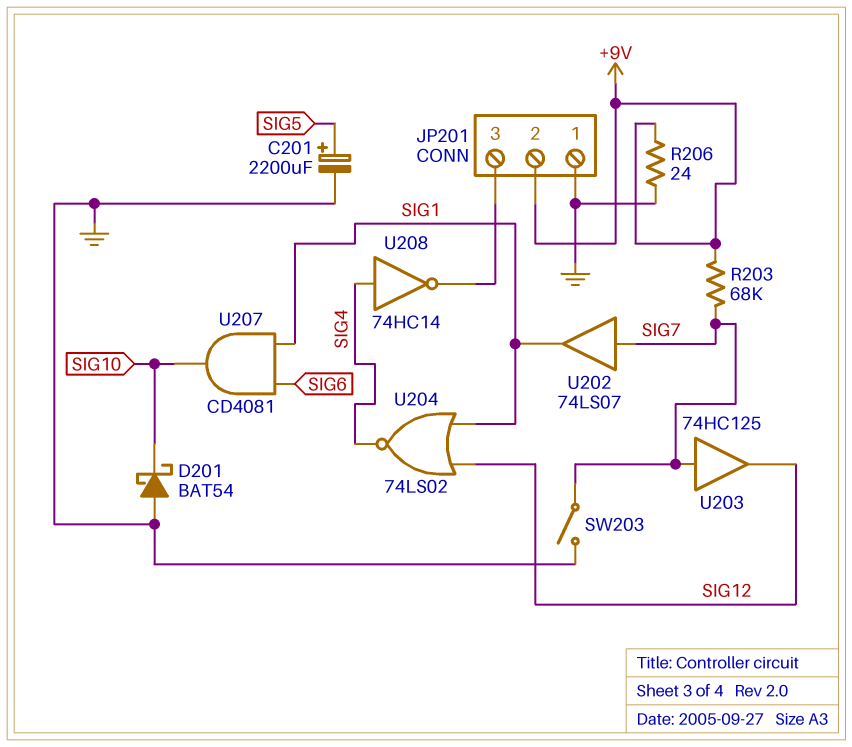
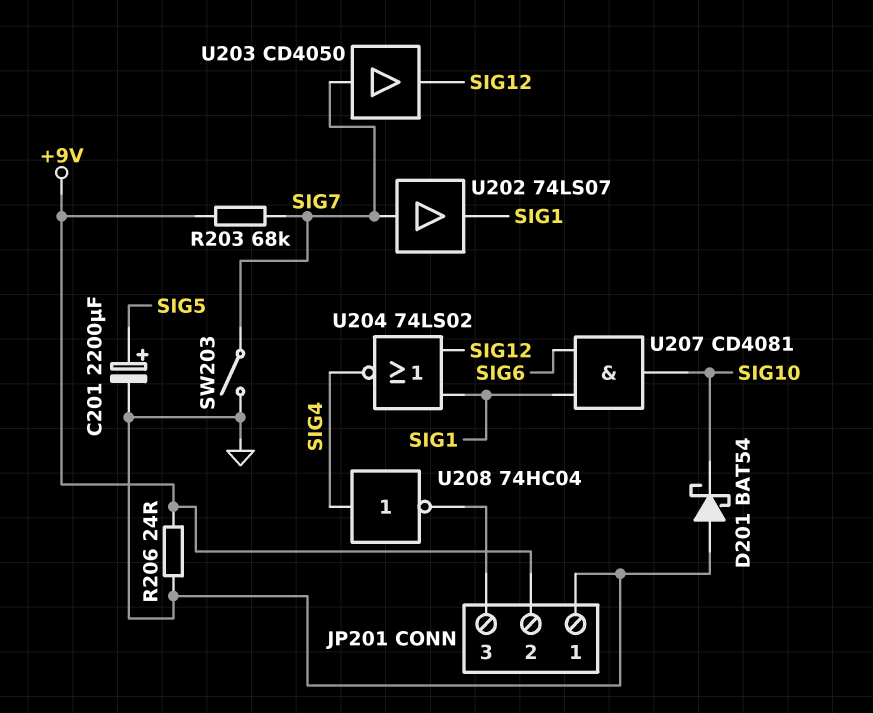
U203: buffer 74HC125 (in SIG7, out SIG12) -> buffer CD4050 (in SIG7, out SIG12)
U208: NOT 74HC14 (in SIG4, out JP201/3) -> NOT 74HC04 (in SIG4, out JP201/3)

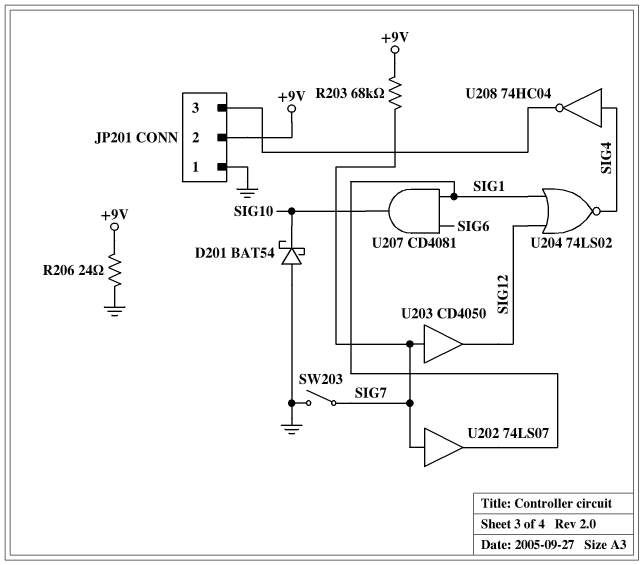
C201: 2200uF (plus SIG5, minus GND) -> none

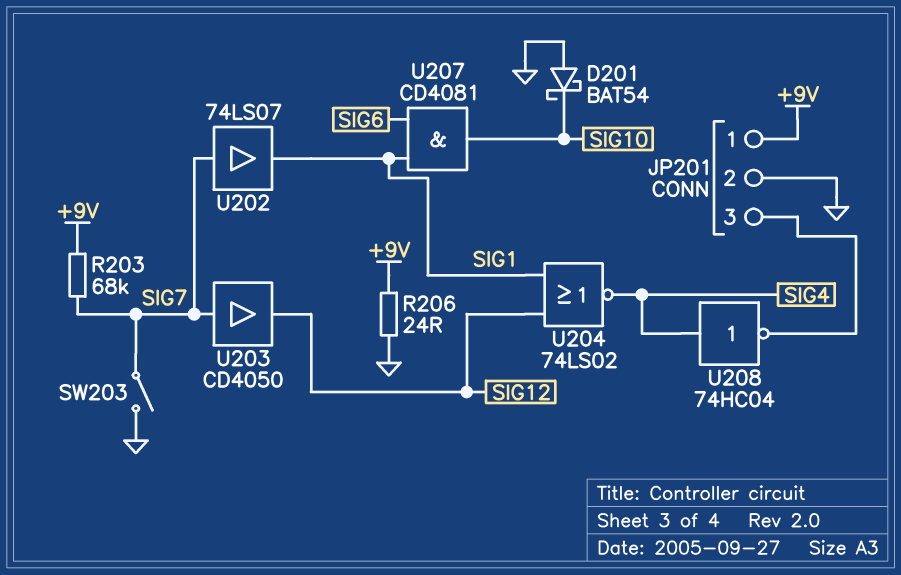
JP201 pin 1: GND -> +9V
JP201 pin 2: +9V -> GND

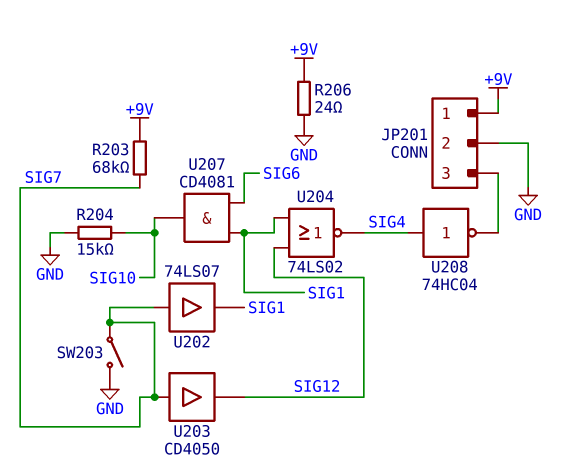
D201: schottky BAT54 (A GND, K SIG10) -> none
R204: none -> 15k (GND, SIG10)

